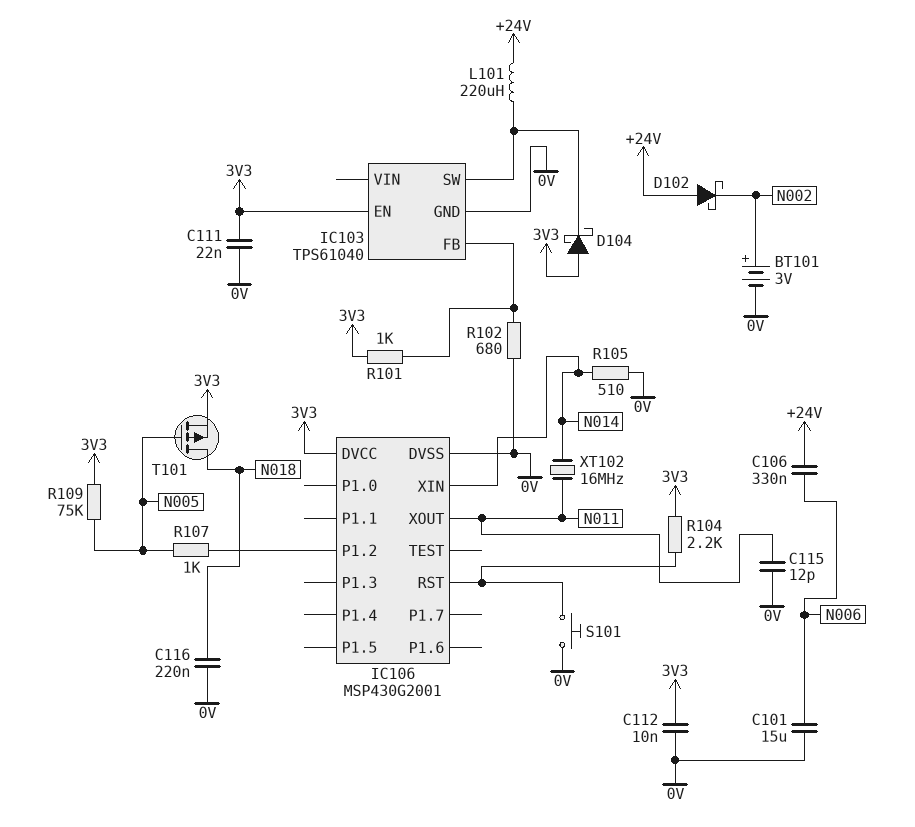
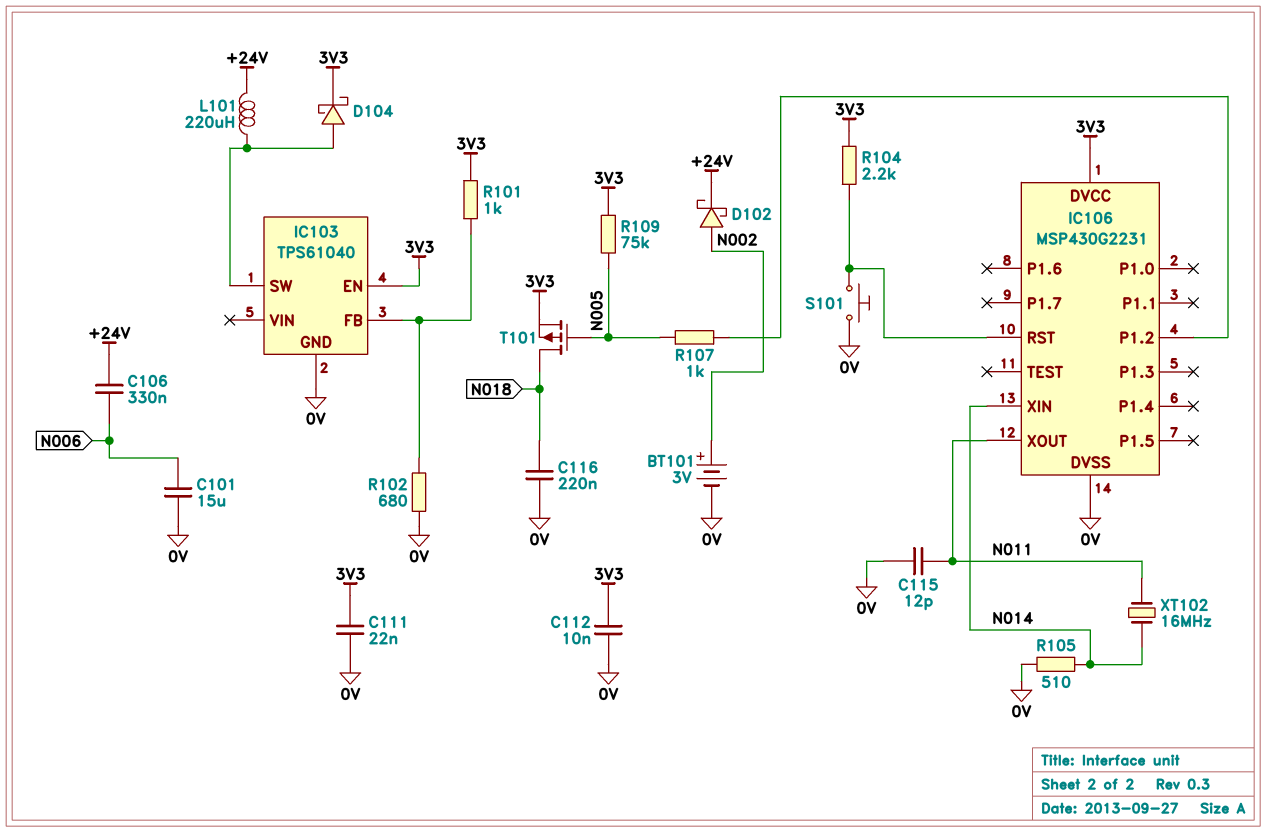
D102: schottky (A +24V, K N002) -> schottky (A N002, K +24V)
D104: schottky (A 3V3, K IC103/SW) -> schottky (A IC103/SW, K 3V3)
IC106: MSP430G2001 -> MSP430G2231

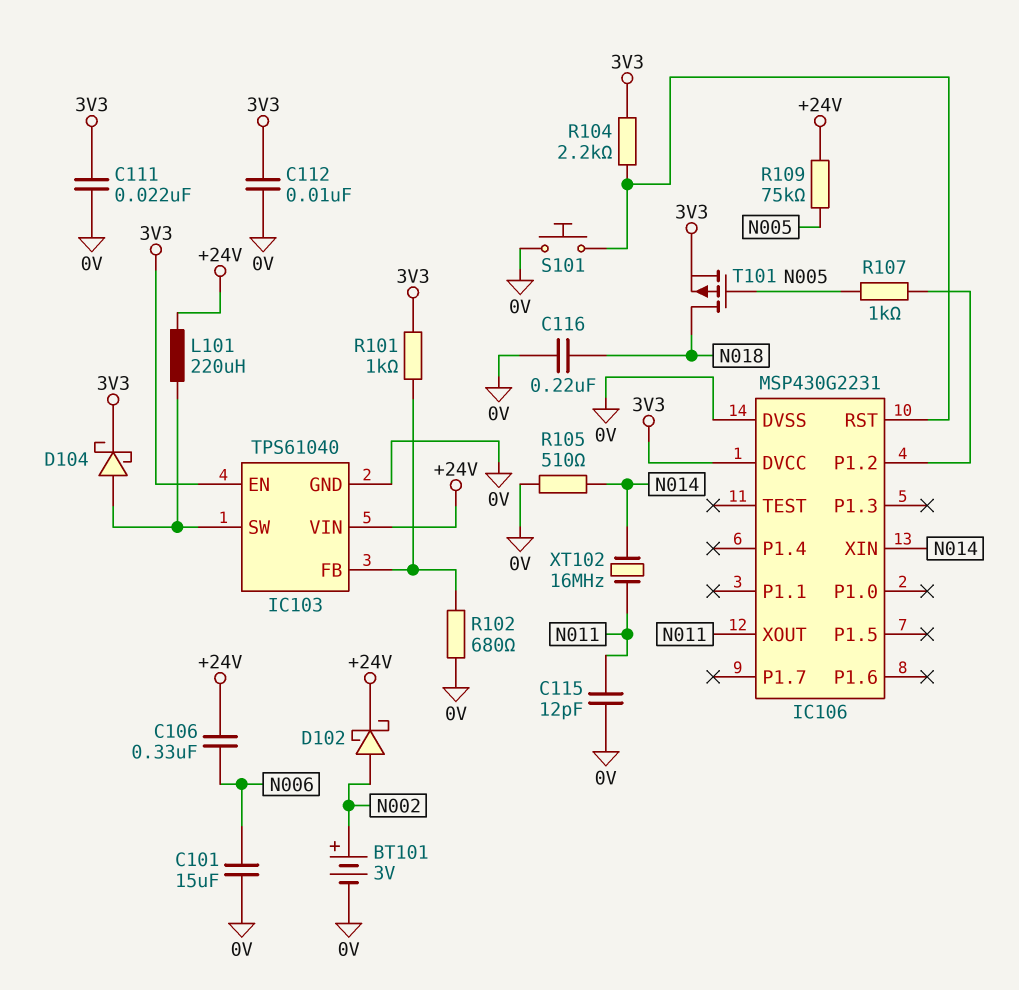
IC103 pin VIN: none -> +24V
R109: 75k (3V3, N005) -> 75k (+24V, N005)

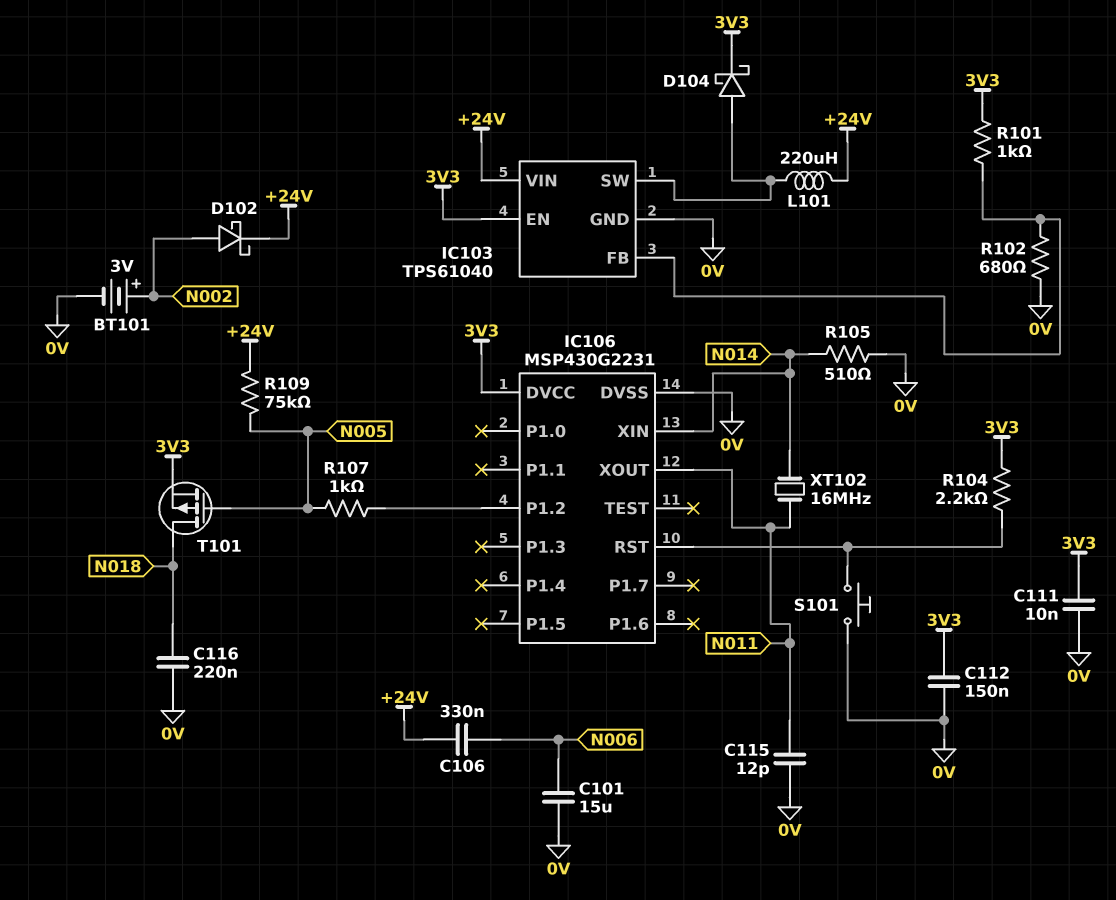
C111: 22nF (0V, 3V3) -> 10nF (0V, 3V3)
C112: 10nF (0V, 3V3) -> 150nF (0V, 3V3)

